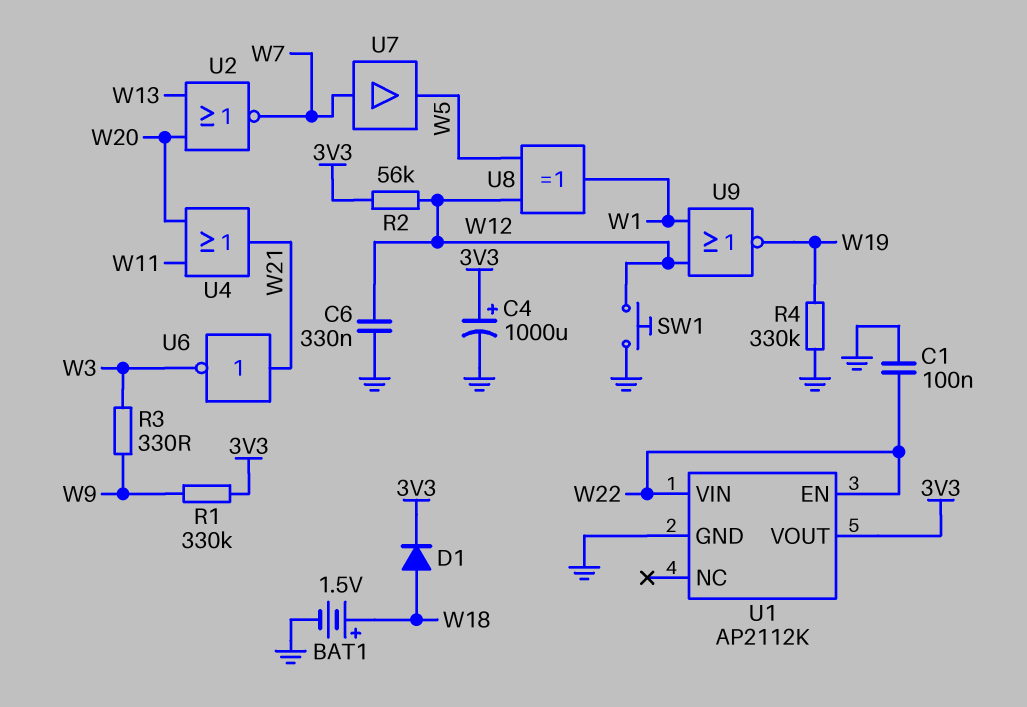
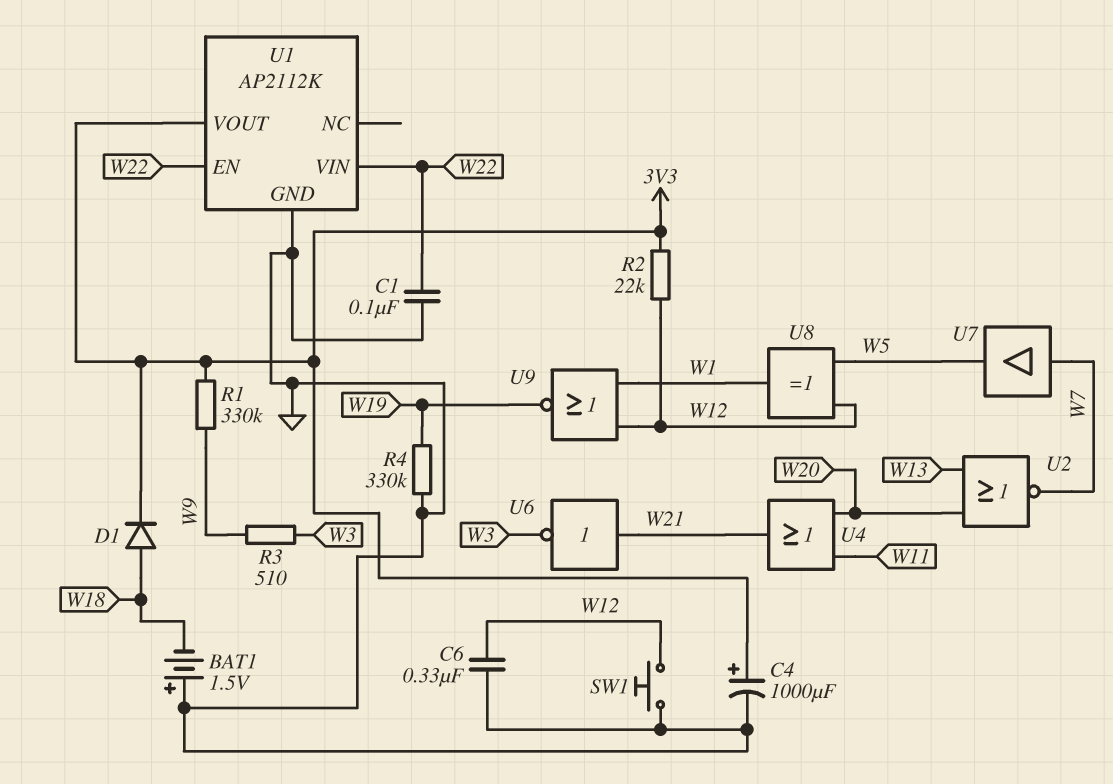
BAT1: 1.5V (plus W18, minus GND) -> 1.5V (plus GND, minus W18)
R2: 56k (3V3, W12) -> 22k (3V3, W12)
R3: 330 (W3, W9) -> 510 (W3, W9)

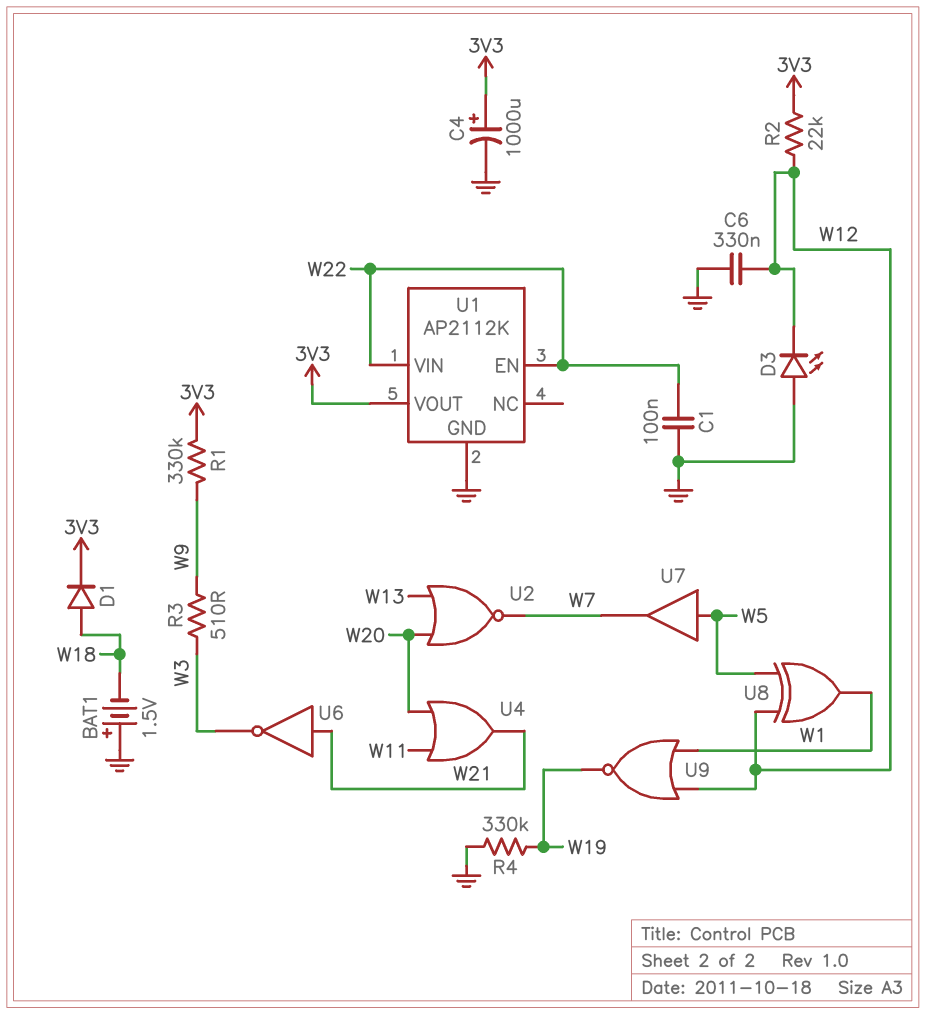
D3: none -> LED (A GND, K W12)
SW1: button (GND, W12) -> none
U7: buffer (in W7, out W5) -> buffer (in W5, out W7)

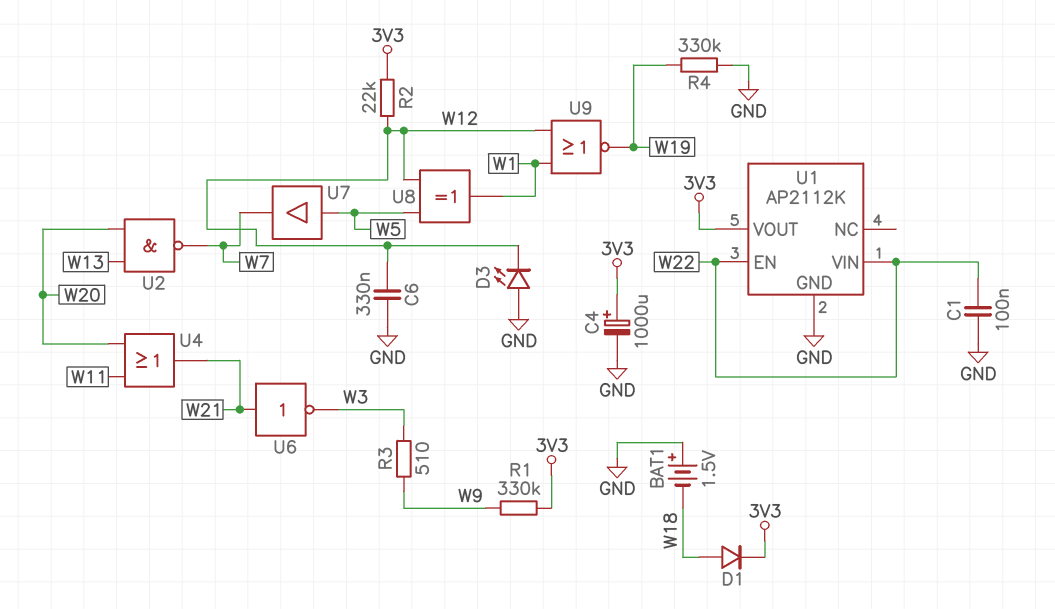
U2: NOR (in W13, in W20, out W7) -> NAND (in W13, in W20, out W7)

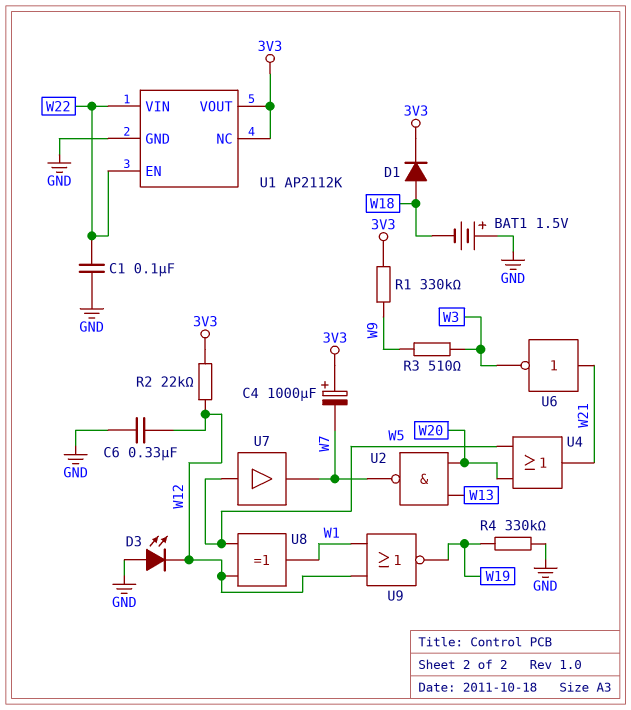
C4: 1000uF (plus 3V3, minus GND) -> 1000uF (plus 3V3, minus W7)
U1 pin NC: none -> 3V3
U4: OR (in W11, in W20, out W21) -> OR (in W5, in W20, out W21)

